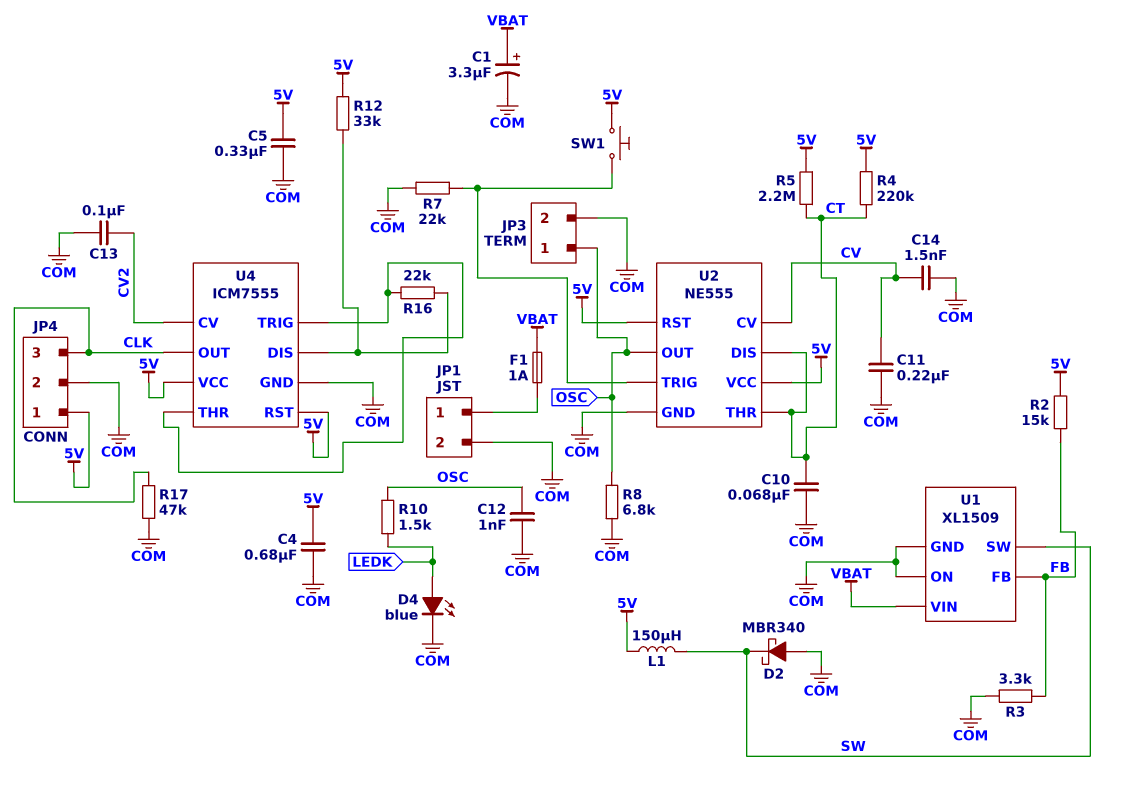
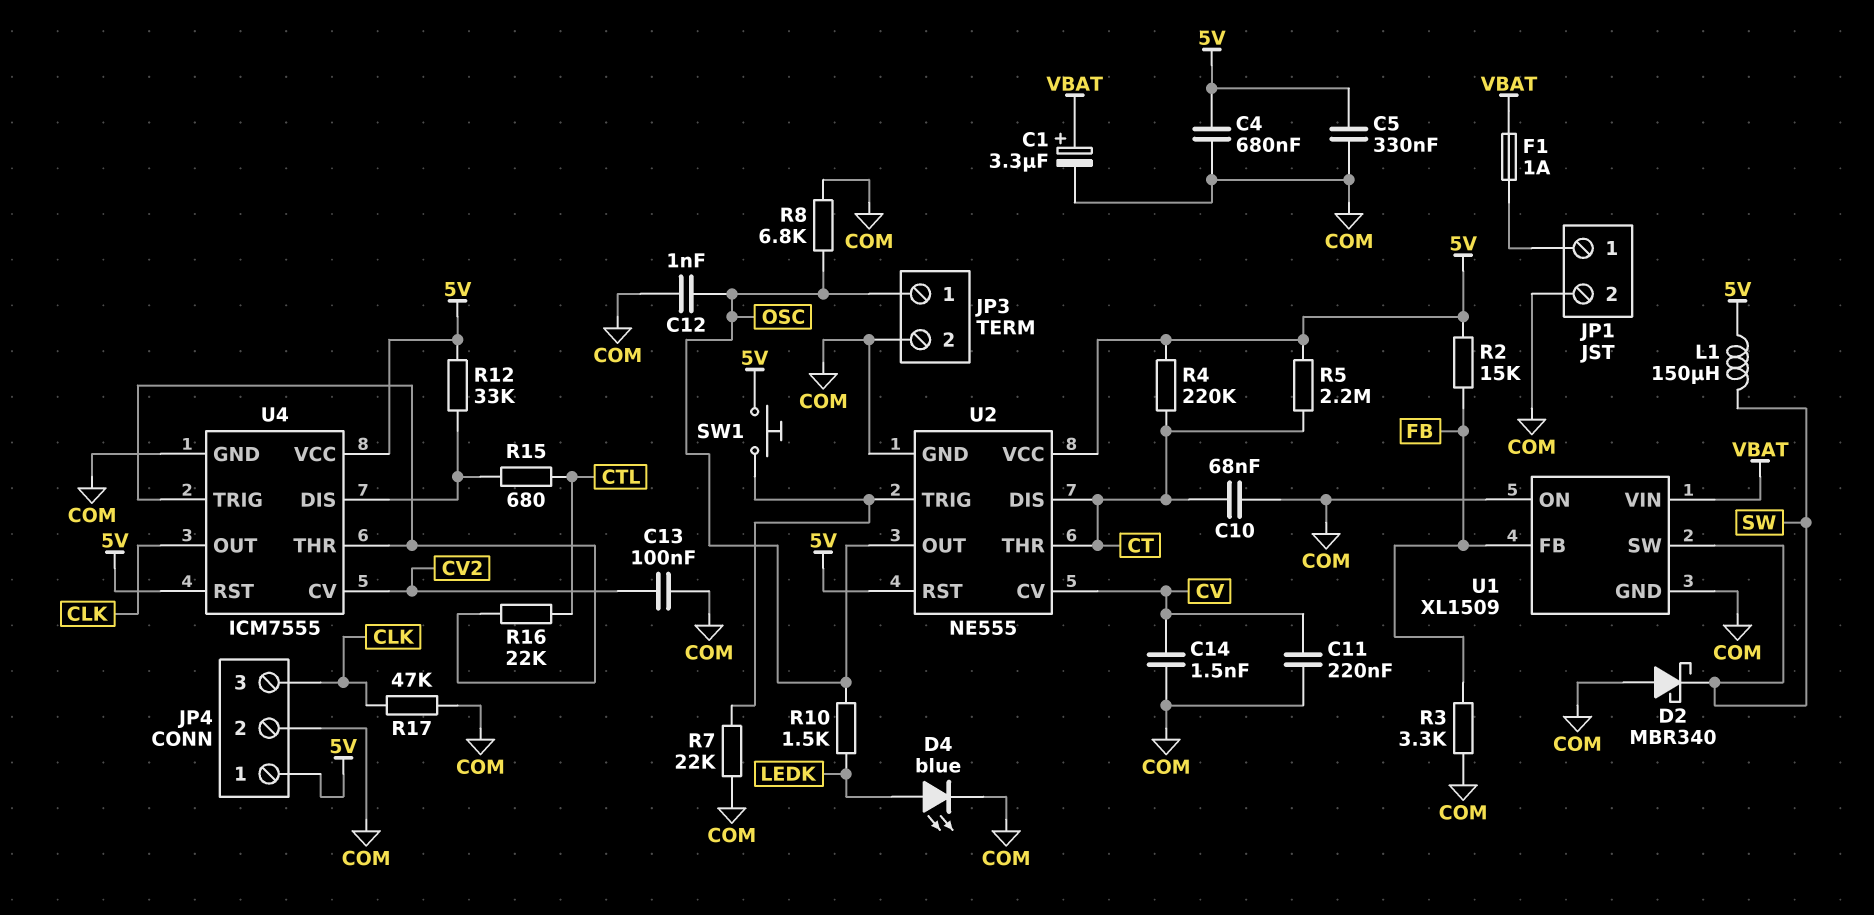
R15: none -> 680 (CTL, U4/DIS)
R16: 22k (U4/DIS, U4/THR) -> 22k (CTL, U4/THR)

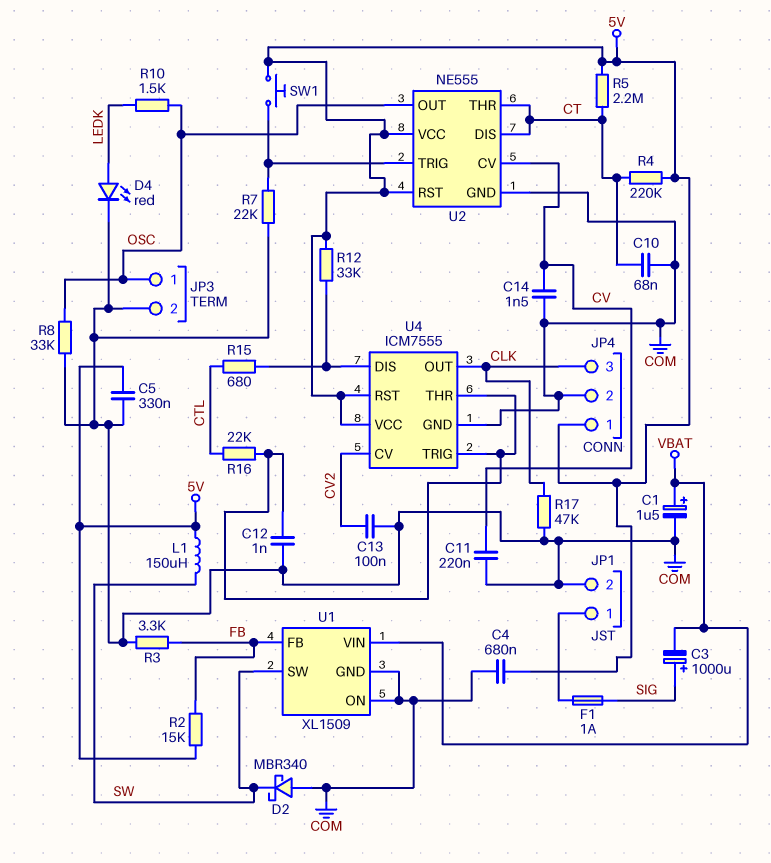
C1: 3.3uF (plus VBAT, minus COM) -> 1.5uF (plus VBAT, minus COM)
C3: none -> 1000uF (plus SIG, minus VBAT)
C12: 1nF (COM, OSC) -> 1nF (COM, U4/THR)
D4: LED blue (A LEDK, K COM) -> LED red (A LEDK, K COM)
F1: 1A (JP1/1, VBAT) -> 1A (JP1/1, SIG)
R8: 6.8k (COM, OSC) -> 33k (COM, OSC)

